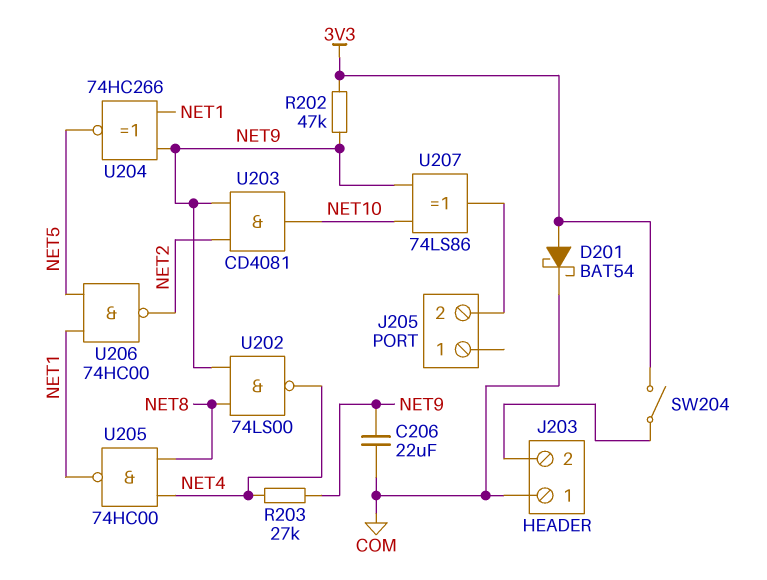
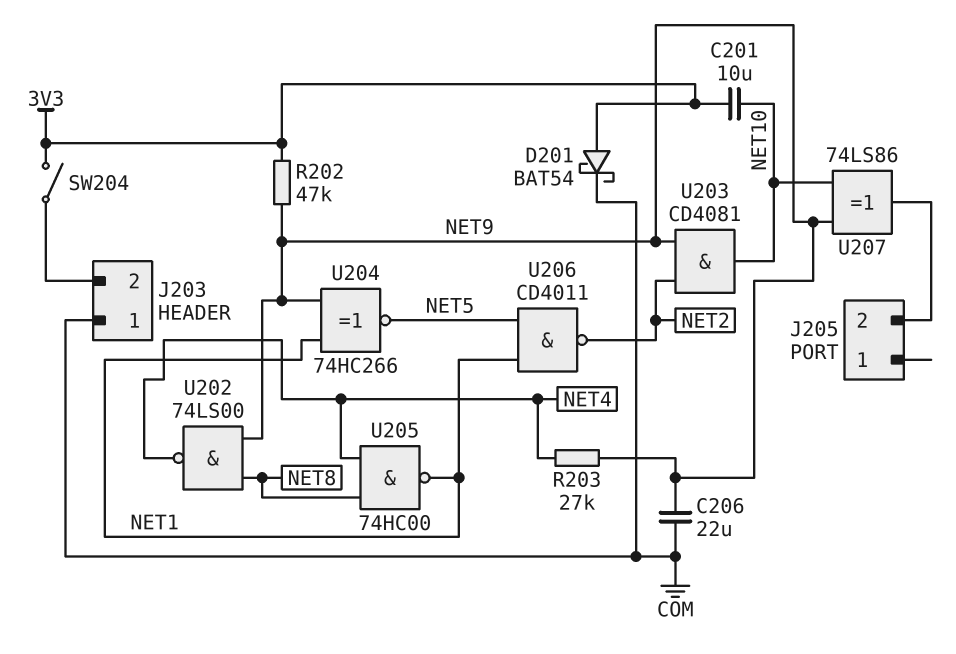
C201: none -> 10uF (3V3, NET10)
U206: NAND 74HC00 (in NET1, in NET5, out NET2) -> NAND CD4011 (in NET1, in NET5, out NET2)

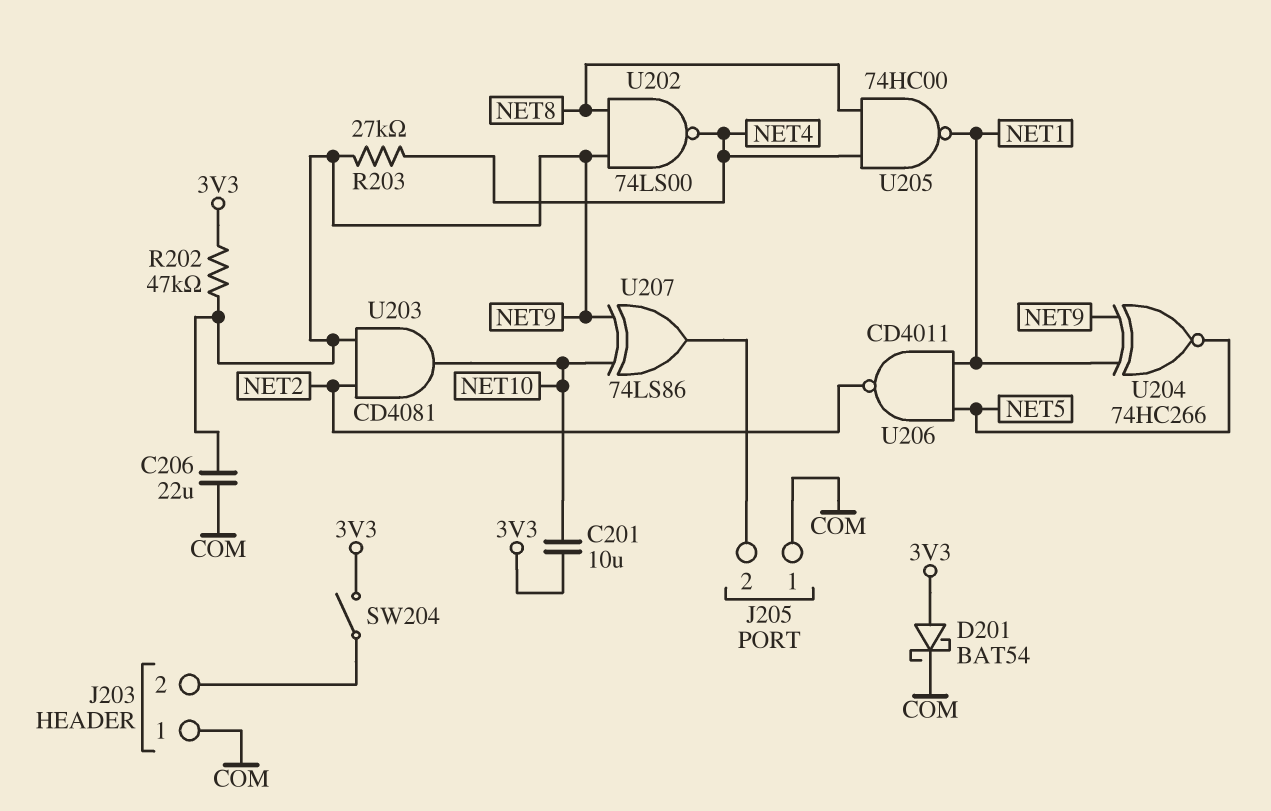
J205 pin 1: none -> COM

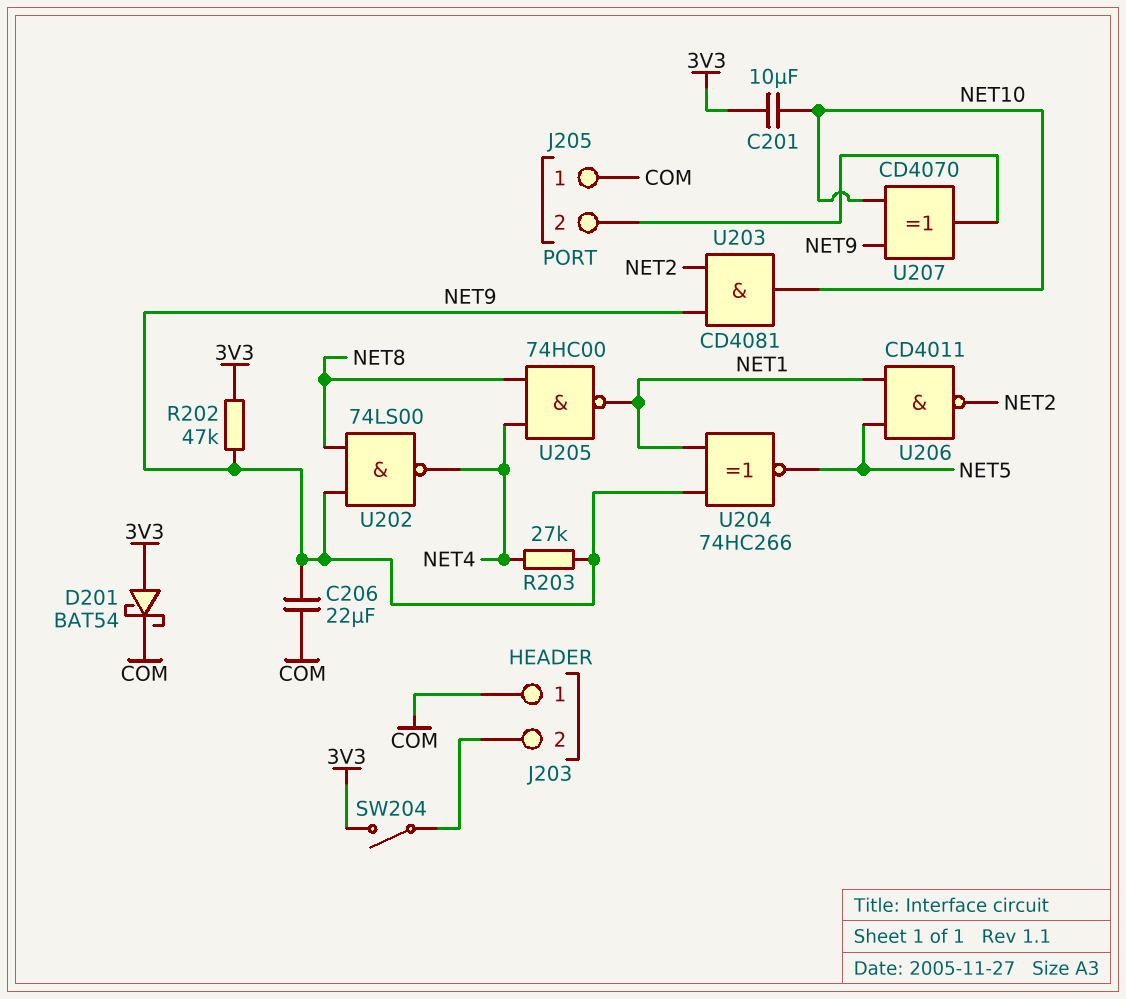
U207: XOR 74LS86 (in NET9, in NET10, out J205/2) -> XOR CD4070 (in NET9, in NET10, out J205/2)

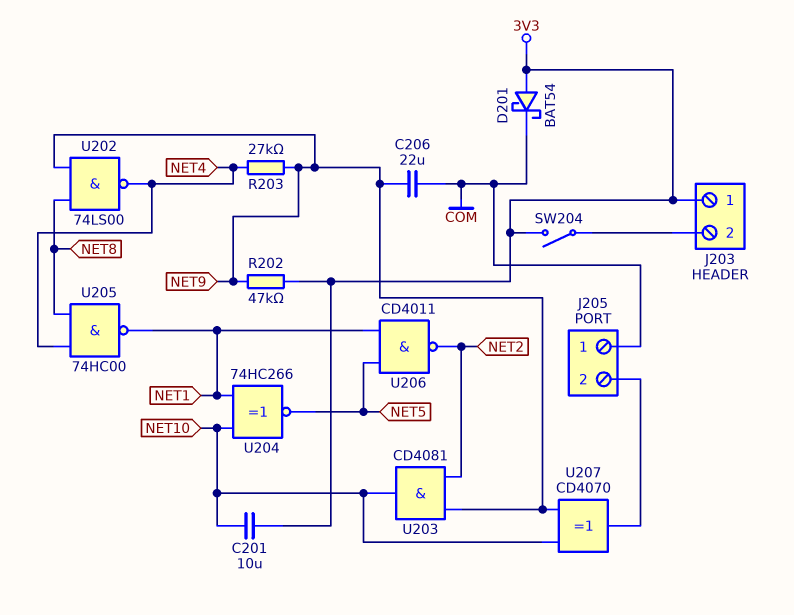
J203 pin 1: COM -> 3V3
U204: XNOR 74HC266 (in NET1, in NET9, out NET5) -> XNOR 74HC266 (in NET1, in NET10, out NET5)

